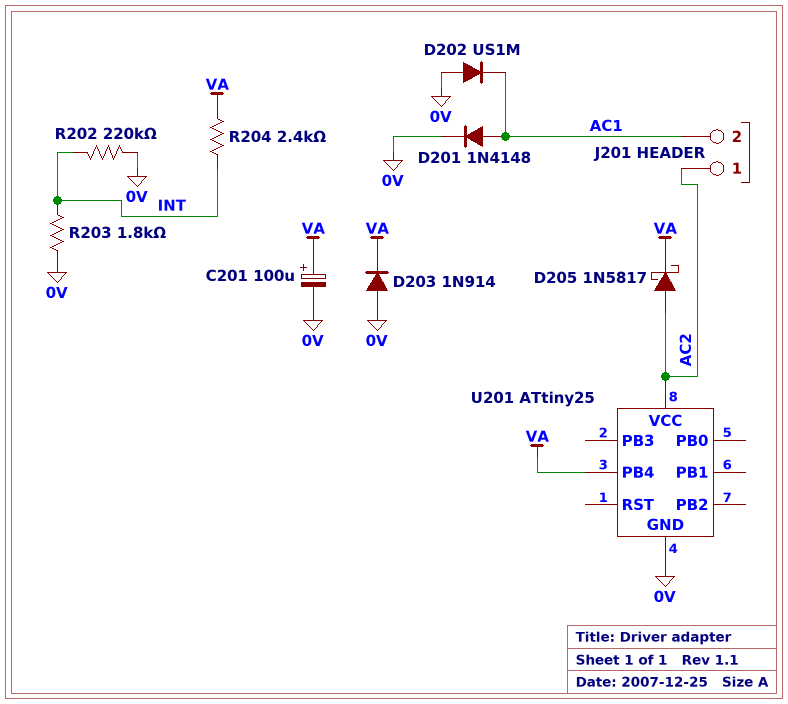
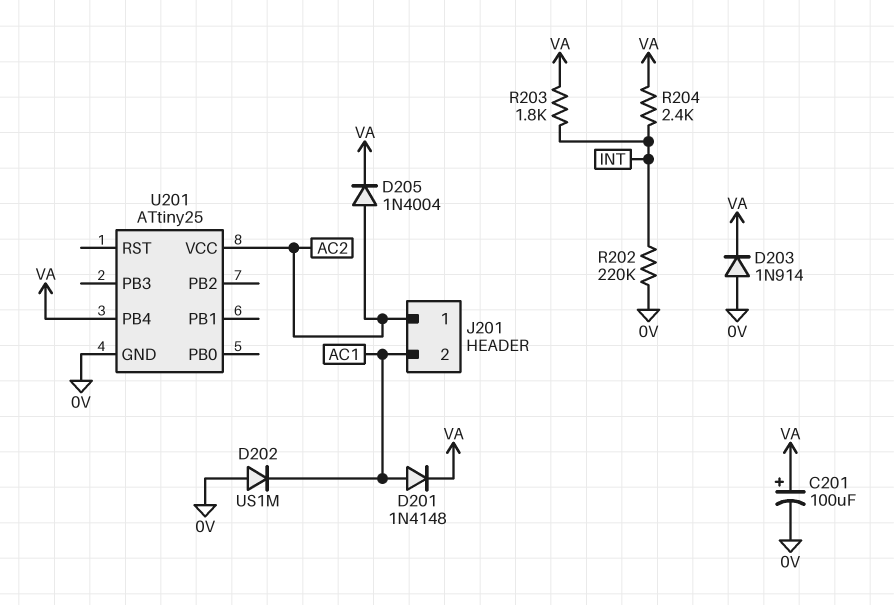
D201: diode 1N4148 (A AC1, K 0V) -> diode 1N4148 (A AC1, K VA)
D205: schottky 1N5817 (A AC2, K VA) -> diode 1N4004 (A AC2, K VA)
R203: 1.8k (0V, INT) -> 1.8k (INT, VA)

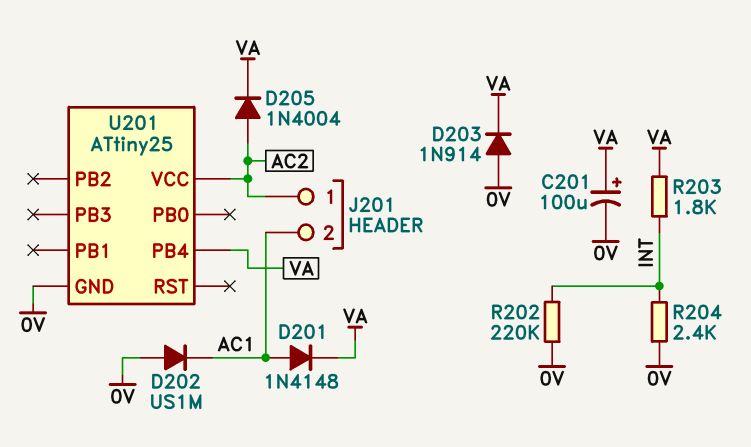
R204: 2.4k (INT, VA) -> 2.4k (0V, INT)

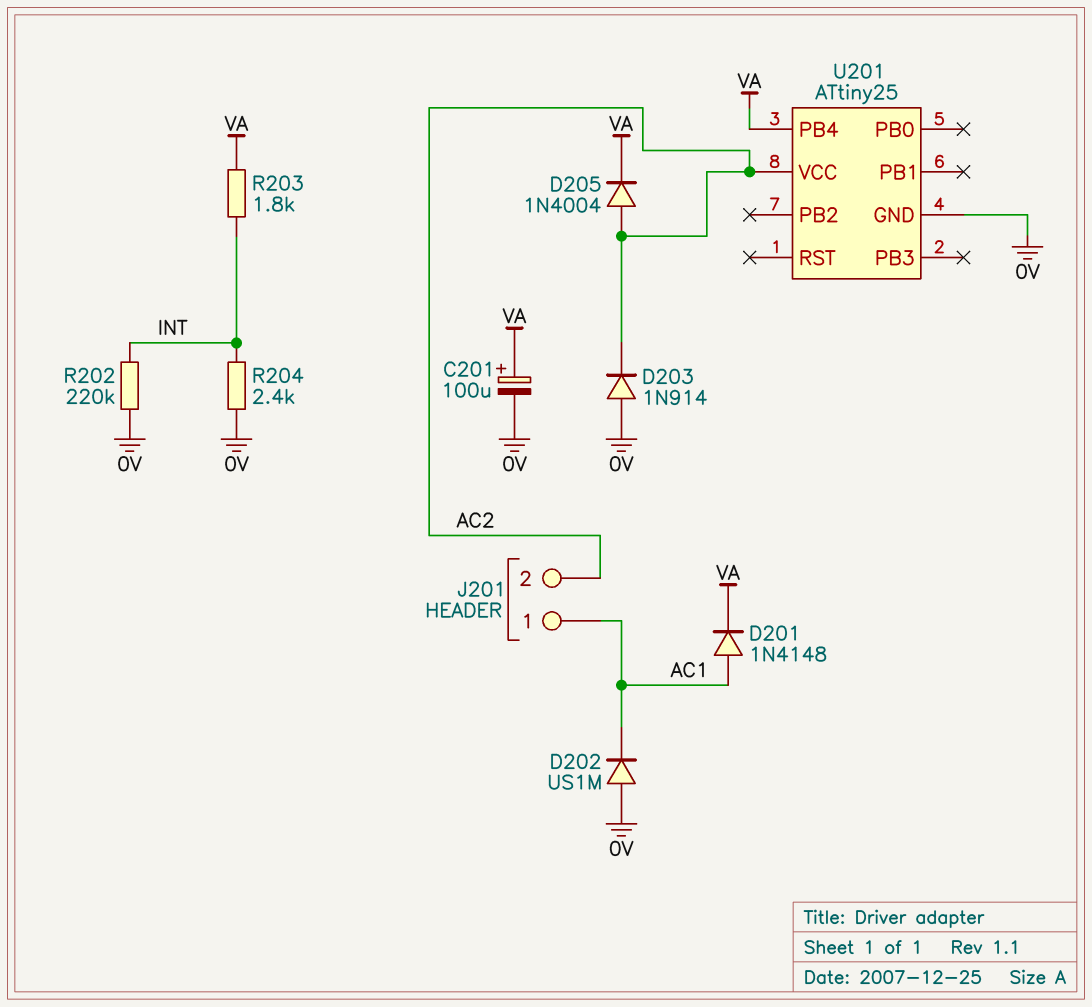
D203: diode 1N914 (A 0V, K VA) -> diode 1N914 (A 0V, K AC2)
J201 pin 1: AC2 -> AC1
J201 pin 2: AC1 -> AC2

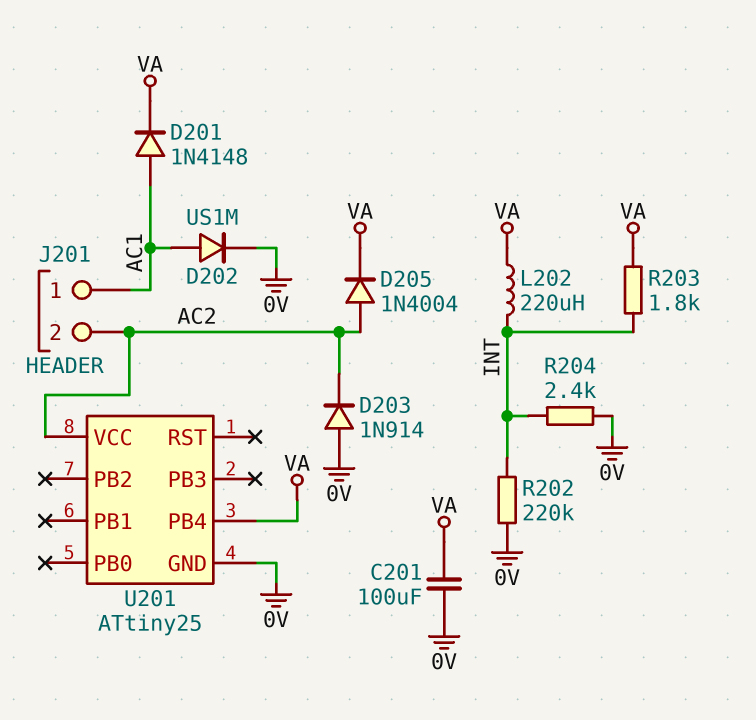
C201: 100uF (plus VA, minus 0V) -> 100uF (0V, VA)
D202: diode US1M (A 0V, K AC1) -> diode US1M (A AC1, K 0V)
L202: none -> 220uH (INT, VA)

